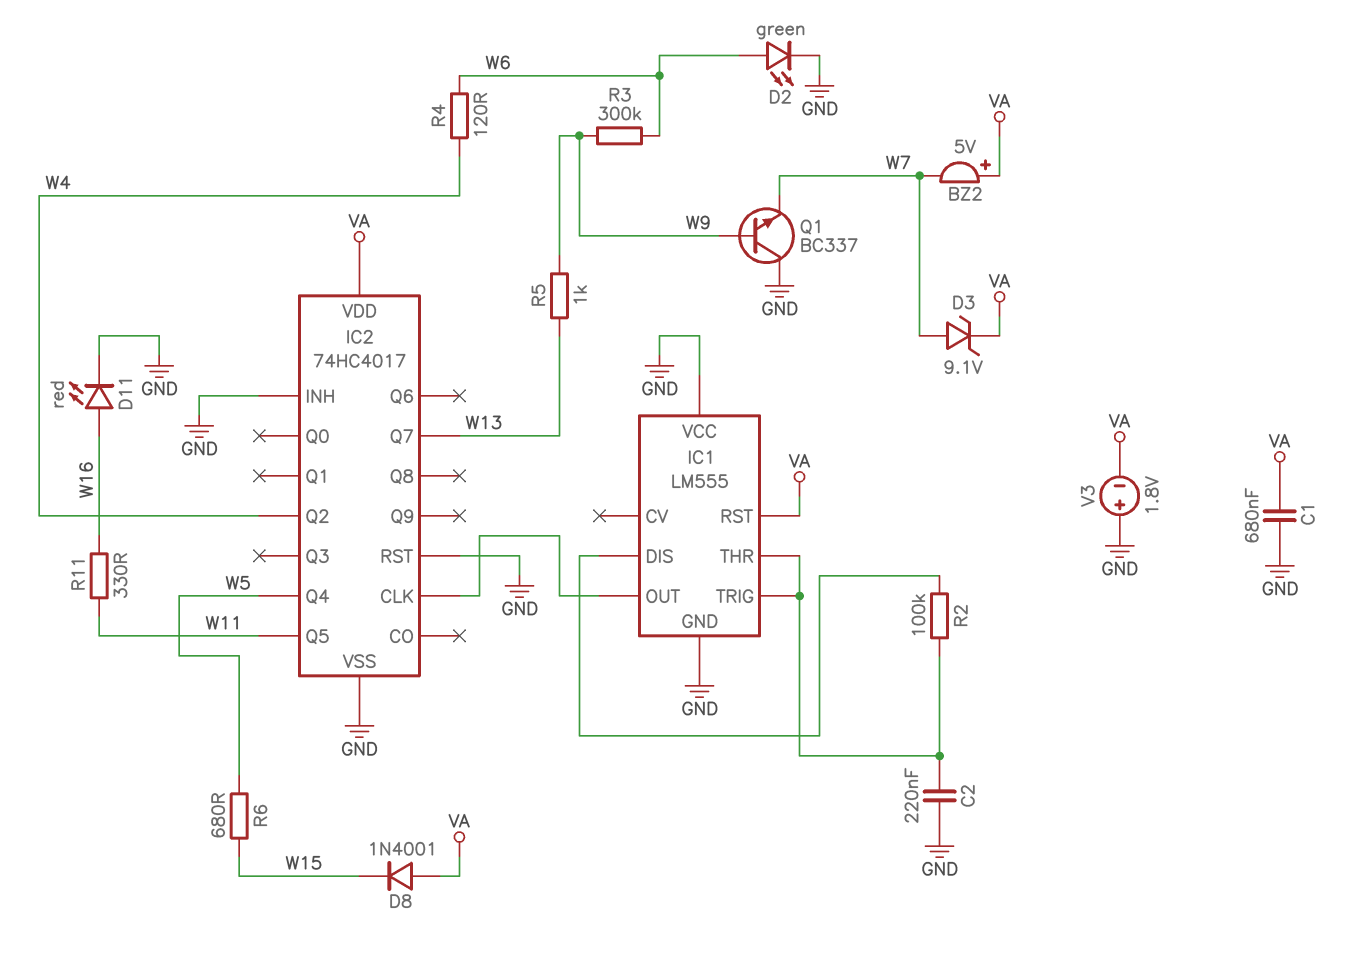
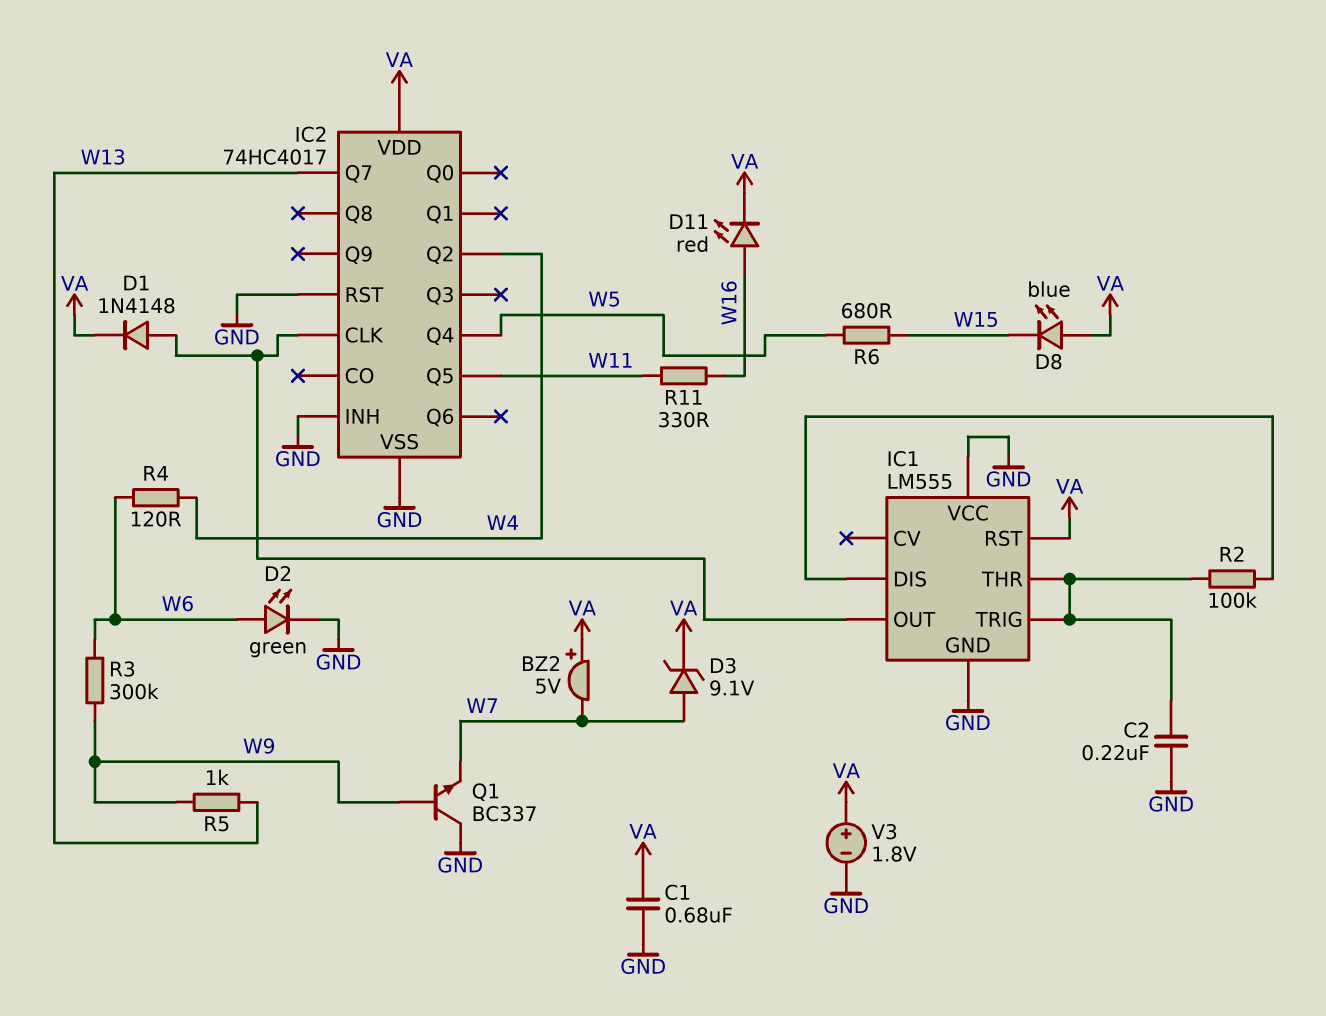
D1: none -> diode 1N4148 (A IC1/OUT, K VA)
D8: diode 1N4001 (A VA, K W15) -> LED blue (A VA, K W15)
D11: LED red (A W16, K GND) -> LED red (A W16, K VA)
V3: 1.8V (plus GND, minus VA) -> 1.8V (plus VA, minus GND)

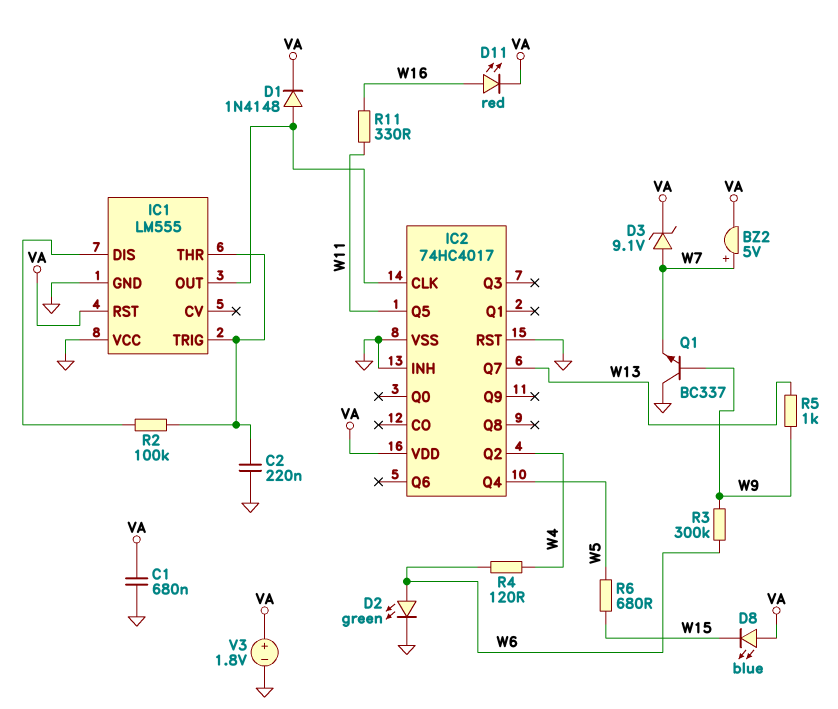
BZ2: buzzer 5V (plus VA, minus W7) -> buzzer 5V (plus W7, minus VA)

